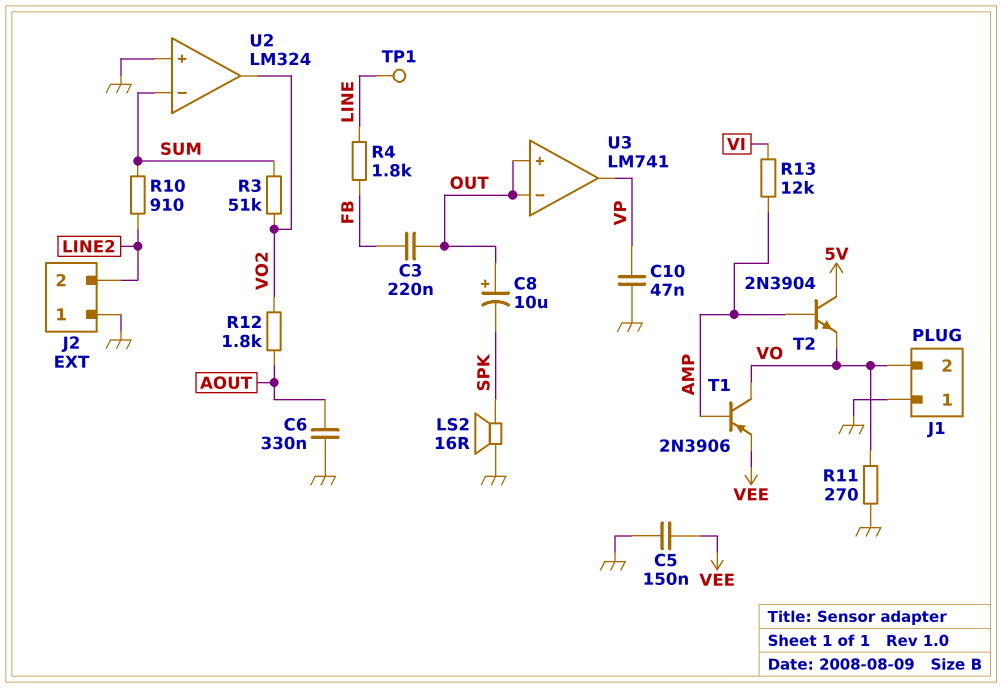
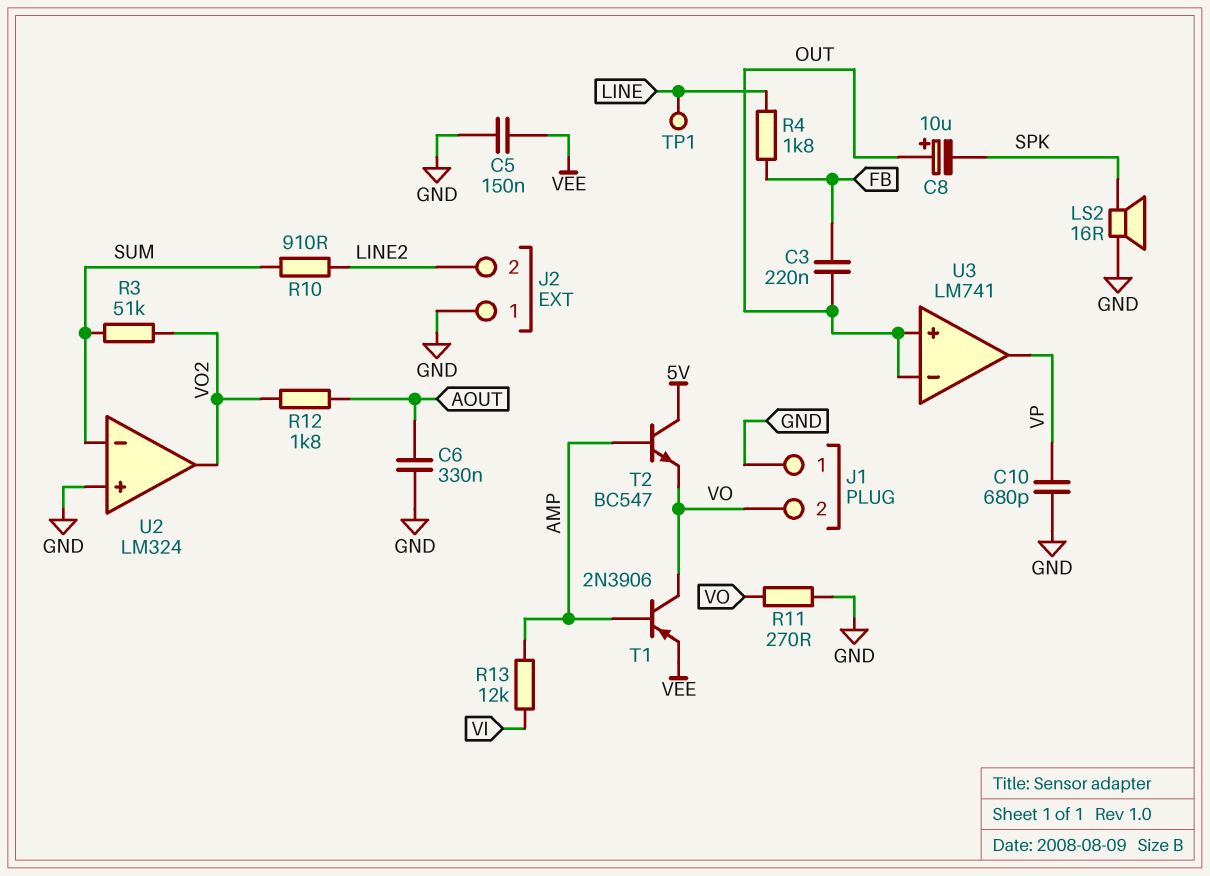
C10: 47nF (GND, VP) -> 680pF (GND, VP)
T2: NPN 2N3904 (B AMP, C 5V, E VO) -> NPN BC547 (B AMP, C 5V, E VO)

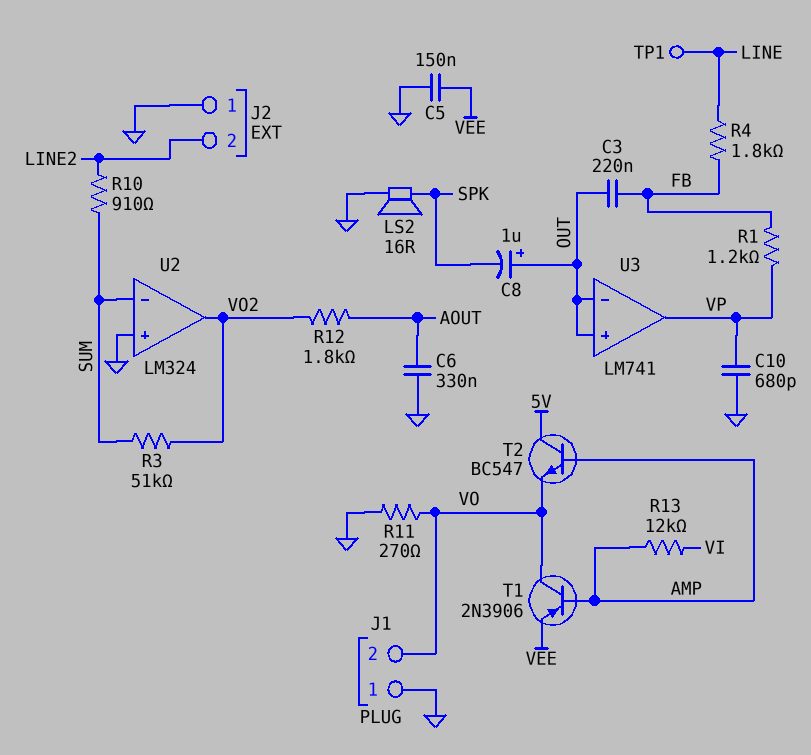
C8: 10uF (plus OUT, minus SPK) -> 1uF (plus OUT, minus SPK)
R1: none -> 1.2k (FB, VP)

